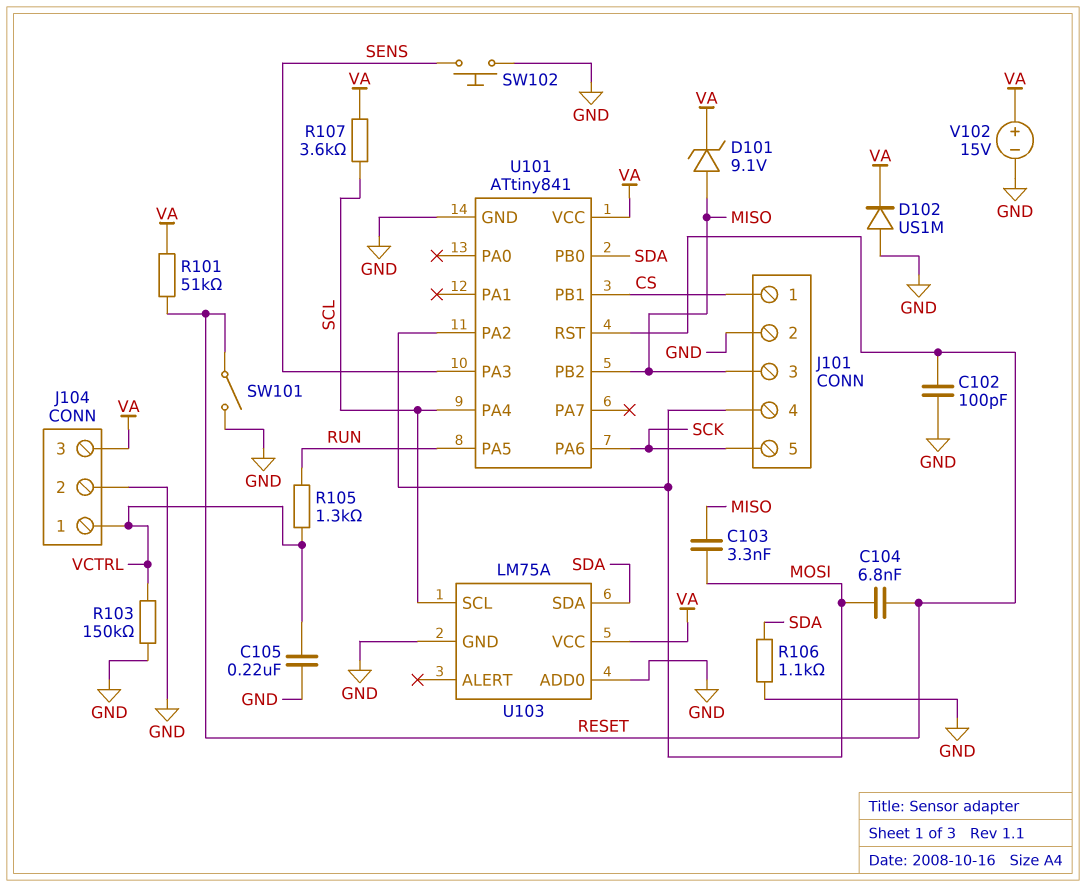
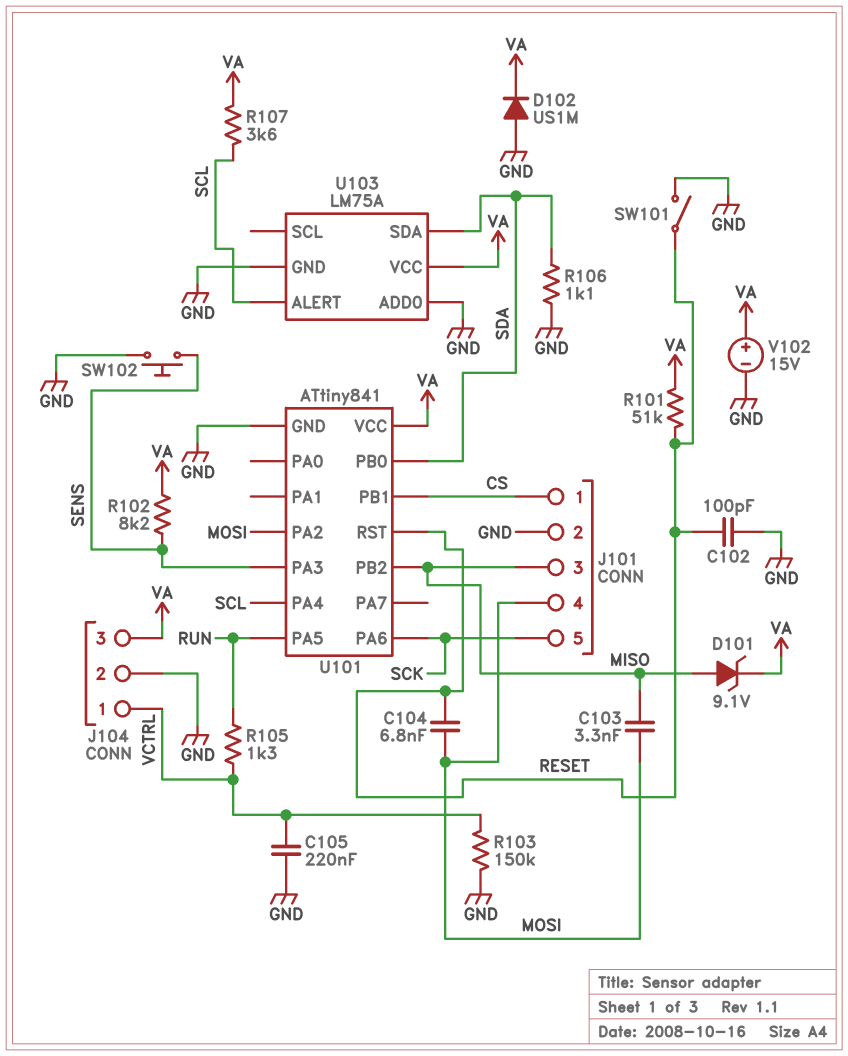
R102: none -> 8.2k (SENS, VA)
U103 pin ALERT: none -> SCL
U103 pin SCL: SCL -> none

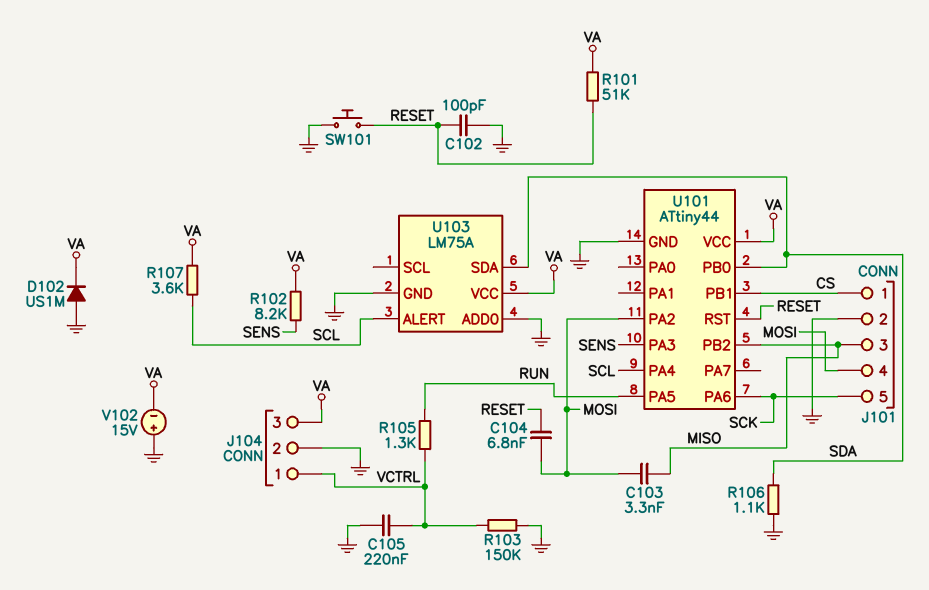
D101: zener 9.1V (A MISO, K VA) -> none
SW101: switch (GND, RESET) -> button (GND, RESET)
SW102: button (GND, SENS) -> none
U101: ATtiny841 -> ATtiny44
V102: 15V (plus VA, minus GND) -> 15V (plus GND, minus VA)

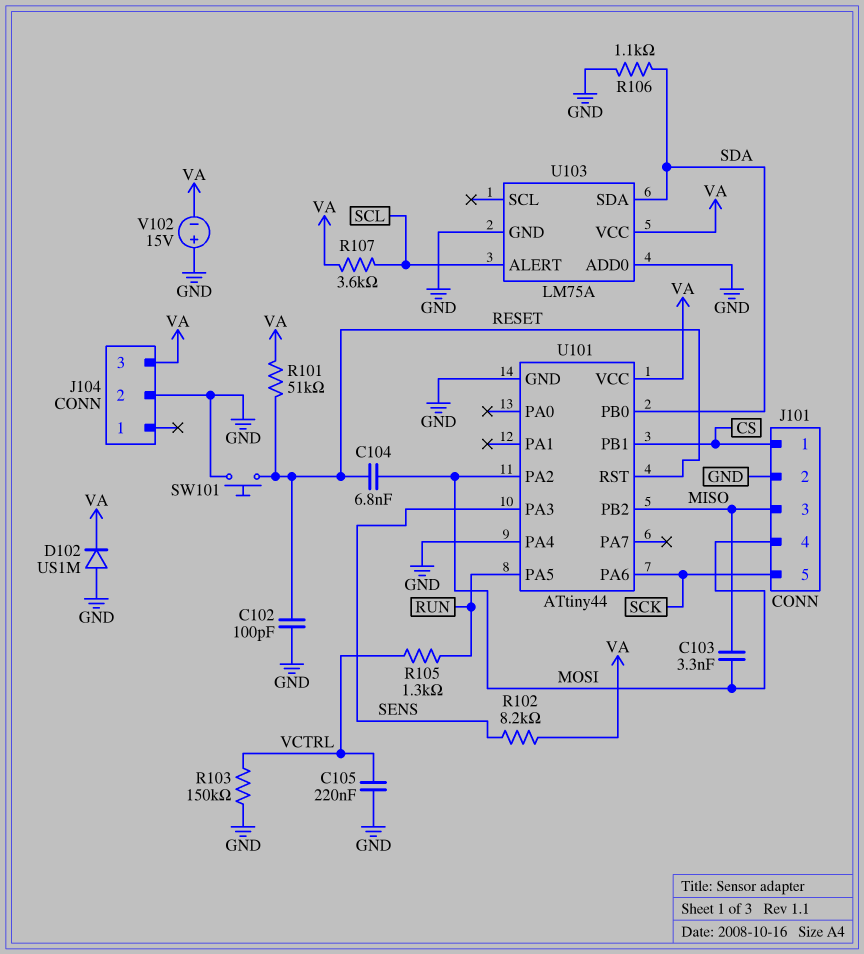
J104 pin 1: VCTRL -> none
U101 pin PA4: SCL -> GND

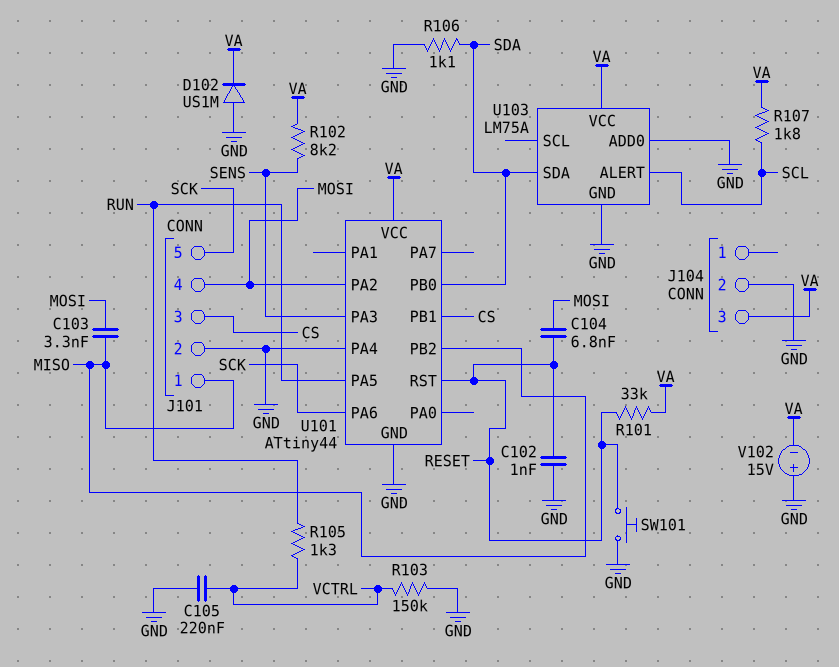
C102: 100pF (GND, RESET) -> 1nF (GND, RESET)
J101 pin 1: CS -> MISO
J101 pin 3: MISO -> CS
R101: 51k (RESET, VA) -> 33k (RESET, VA)
R107: 3.6k (SCL, VA) -> 1.8k (SCL, VA)

